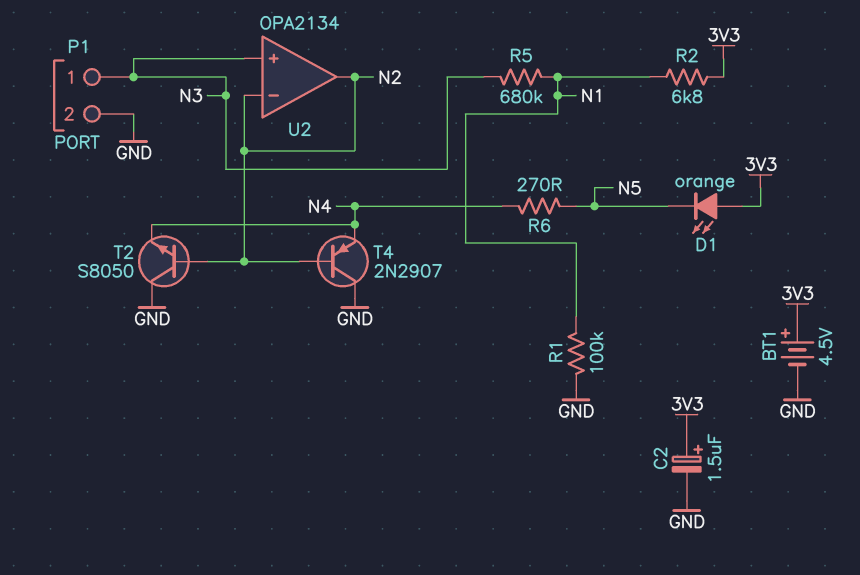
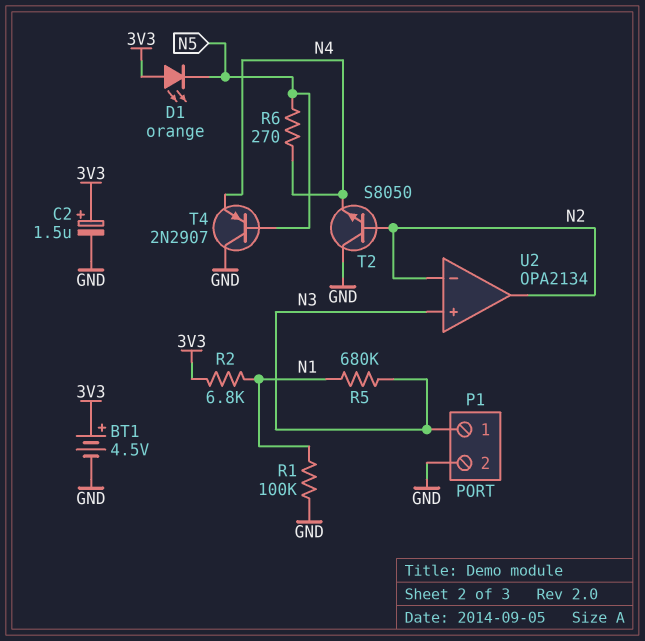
T4: PNP 2N2907 (B N2, C GND, E N4) -> PNP 2N2907 (B N5, C GND, E N4)

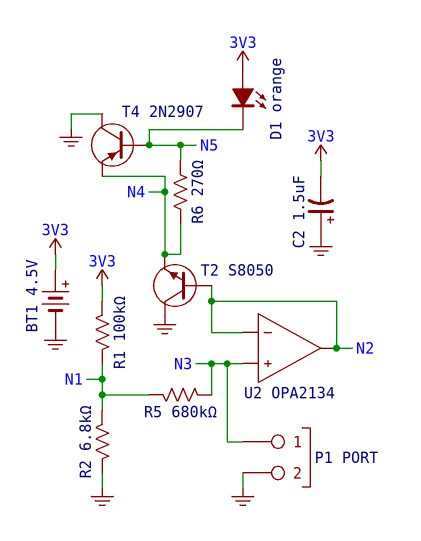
C2: 1.5uF (plus 3V3, minus GND) -> 1.5uF (plus GND, minus 3V3)
R1: 100k (GND, N1) -> 100k (3V3, N1)
R2: 6.8k (3V3, N1) -> 6.8k (GND, N1)

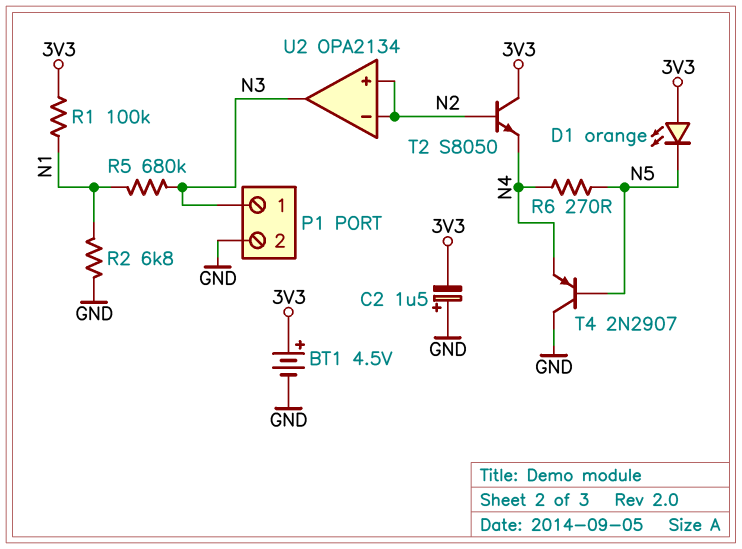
T2: NPN S8050 (B N2, C GND, E N4) -> NPN S8050 (B N2, C 3V3, E N4)
U2 pin in+: N3 -> N2
U2 pin out: N2 -> N3

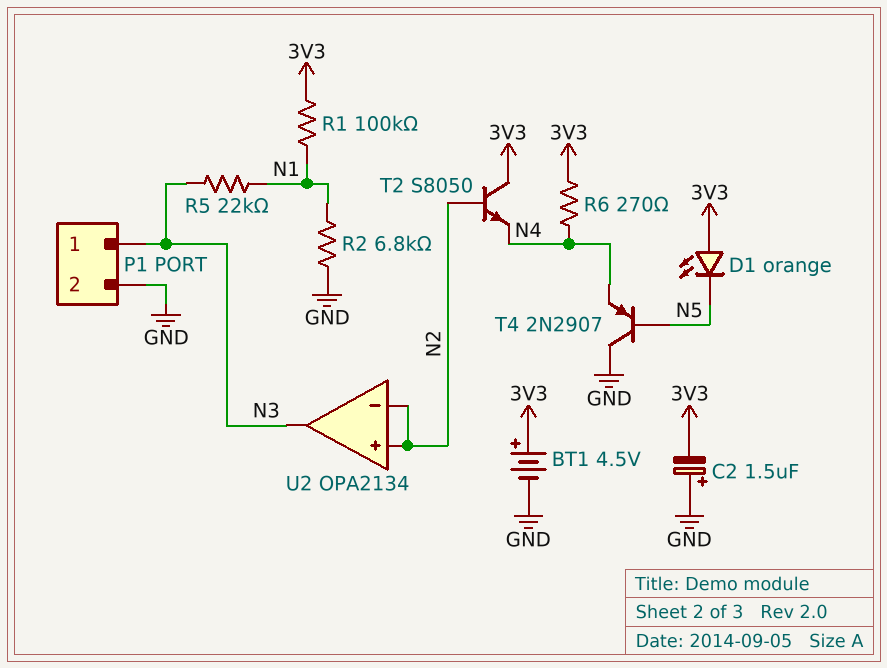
R5: 680k (N1, N3) -> 22k (N1, N3)
R6: 270 (N4, N5) -> 270 (3V3, N4)

